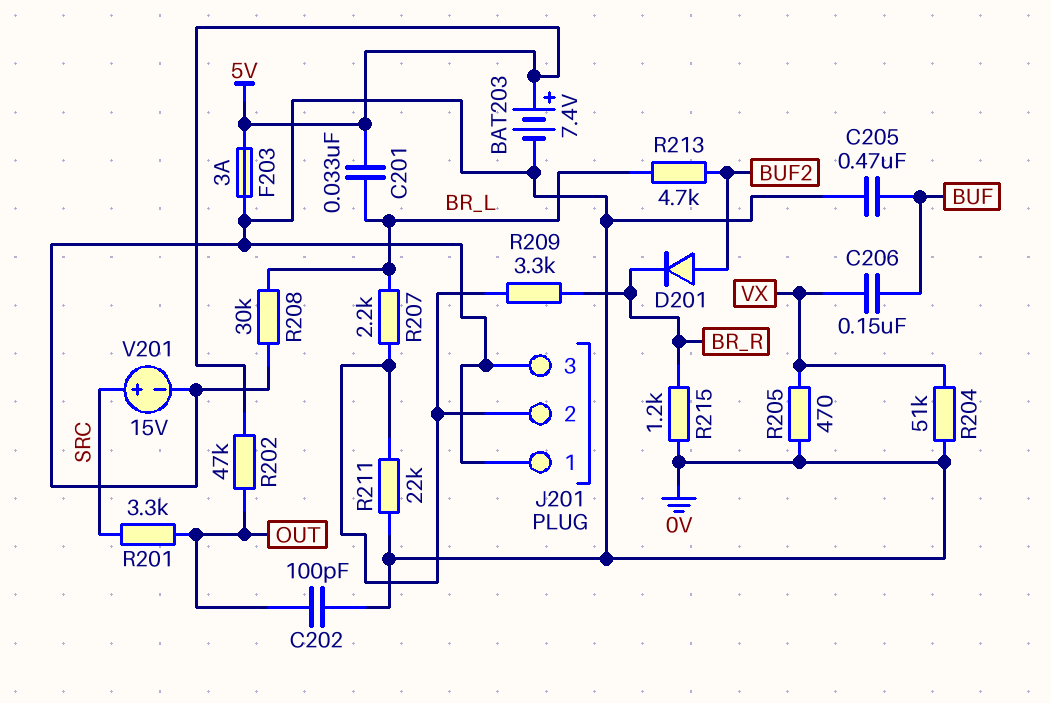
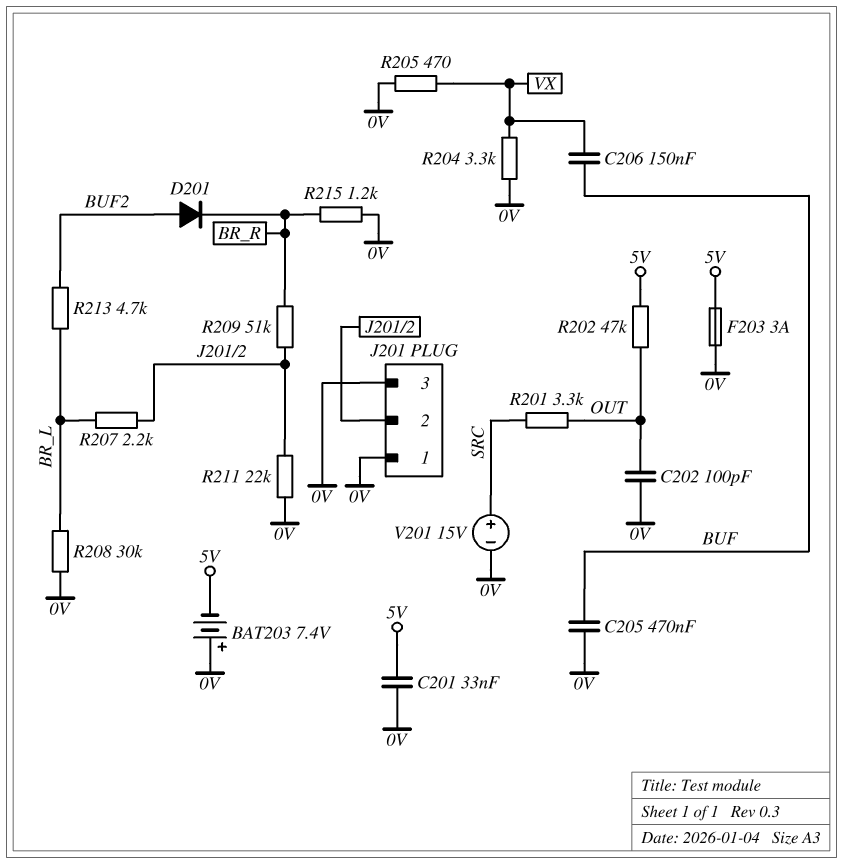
BAT203: 7.4V (plus 5V, minus 0V) -> 7.4V (plus 0V, minus 5V)
C201: 33nF (5V, BR_L) -> 33nF (0V, 5V)
R204: 51k (0V, VX) -> 3.3k (0V, VX)
R209: 3.3k (BR_R, J201/2) -> 51k (BR_R, J201/2)

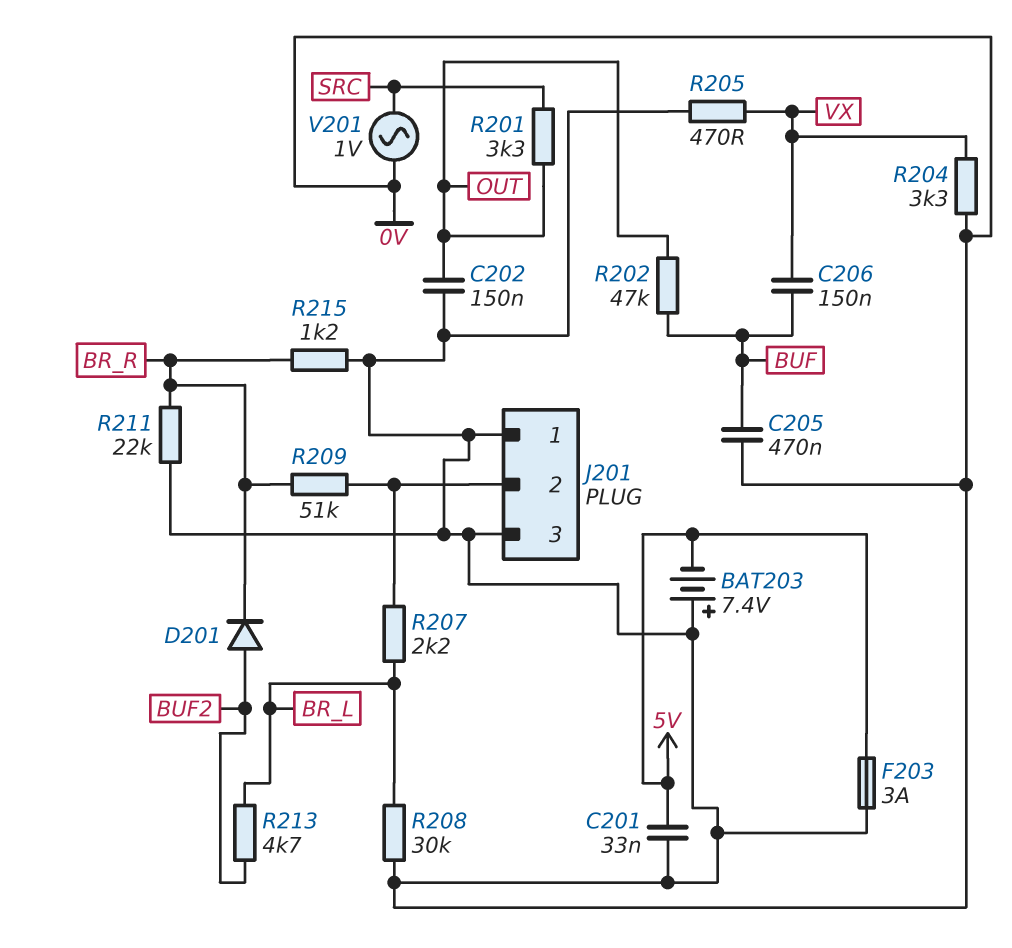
C202: 100pF (0V, OUT) -> 150nF (0V, OUT)
R202: 47k (5V, OUT) -> 47k (BUF, OUT)
R211: 22k (0V, J201/2) -> 22k (0V, BR_R)
V201: 15V (plus SRC, minus 0V) -> AC 1V (0V, SRC)

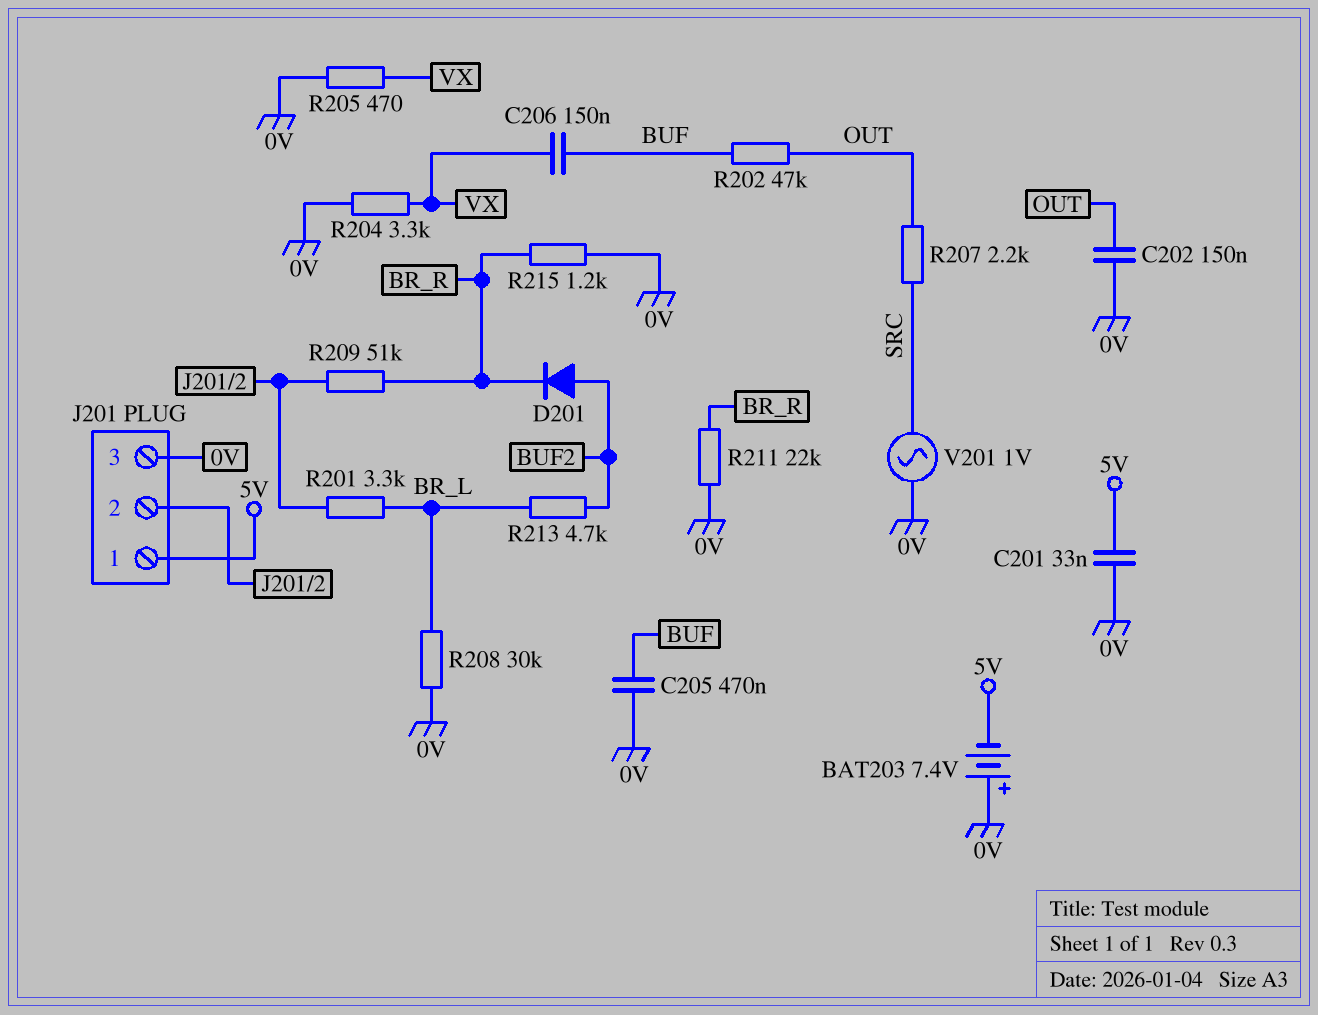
F203: 3A (0V, 5V) -> none
J201 pin 1: 0V -> 5V
R201: 3.3k (OUT, SRC) -> 3.3k (BR_L, J201/2)
R207: 2.2k (BR_L, J201/2) -> 2.2k (OUT, SRC)

